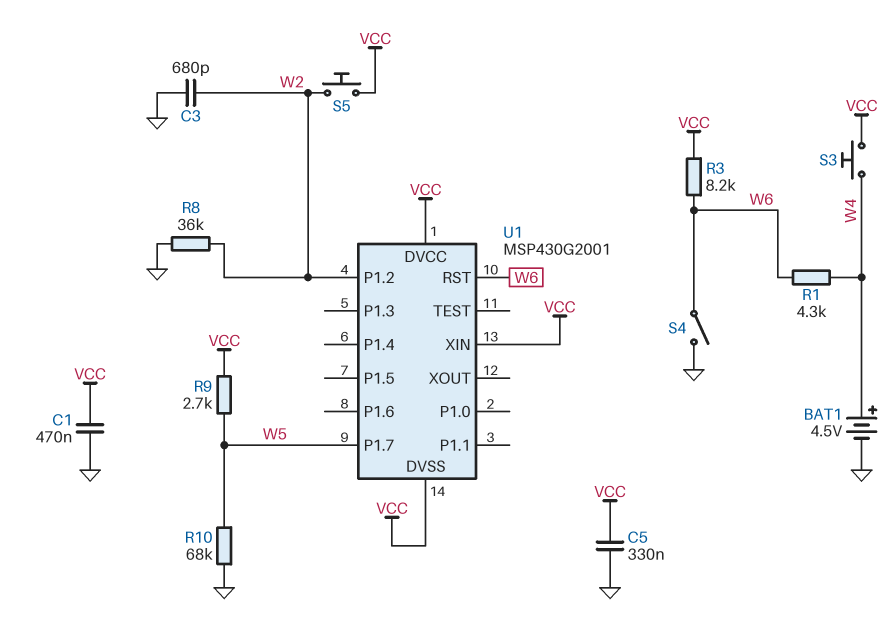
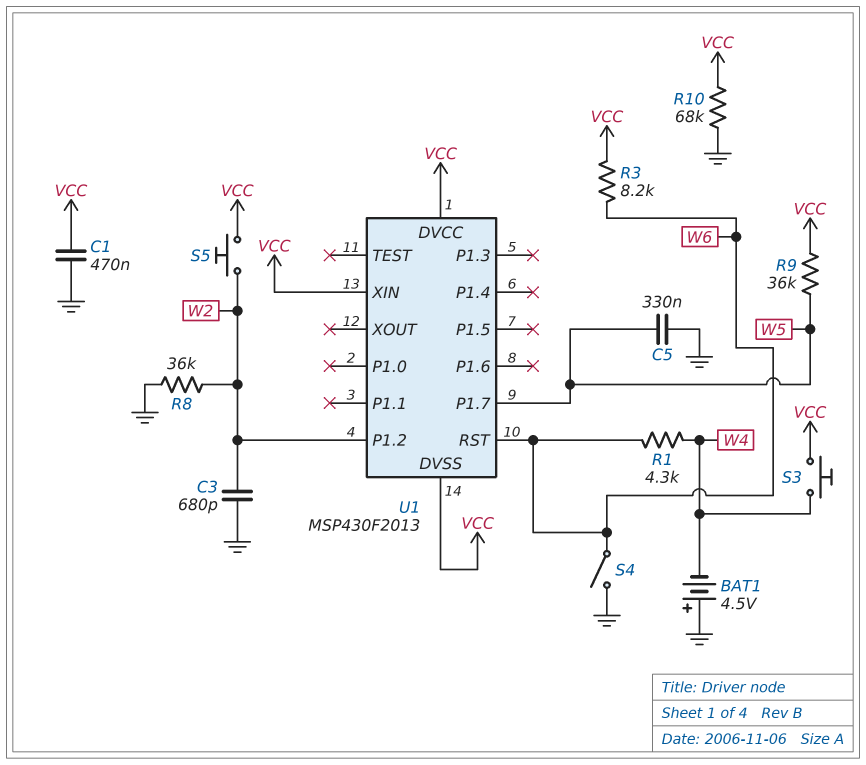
BAT1: 4.5V (plus W4, minus GND) -> 4.5V (plus GND, minus W4)
C5: 330nF (GND, VCC) -> 330nF (GND, W5)
R9: 2.7k (VCC, W5) -> 36k (VCC, W5)
R10: 68k (GND, W5) -> 68k (GND, VCC)
U1: MSP430G2001 -> MSP430F2013

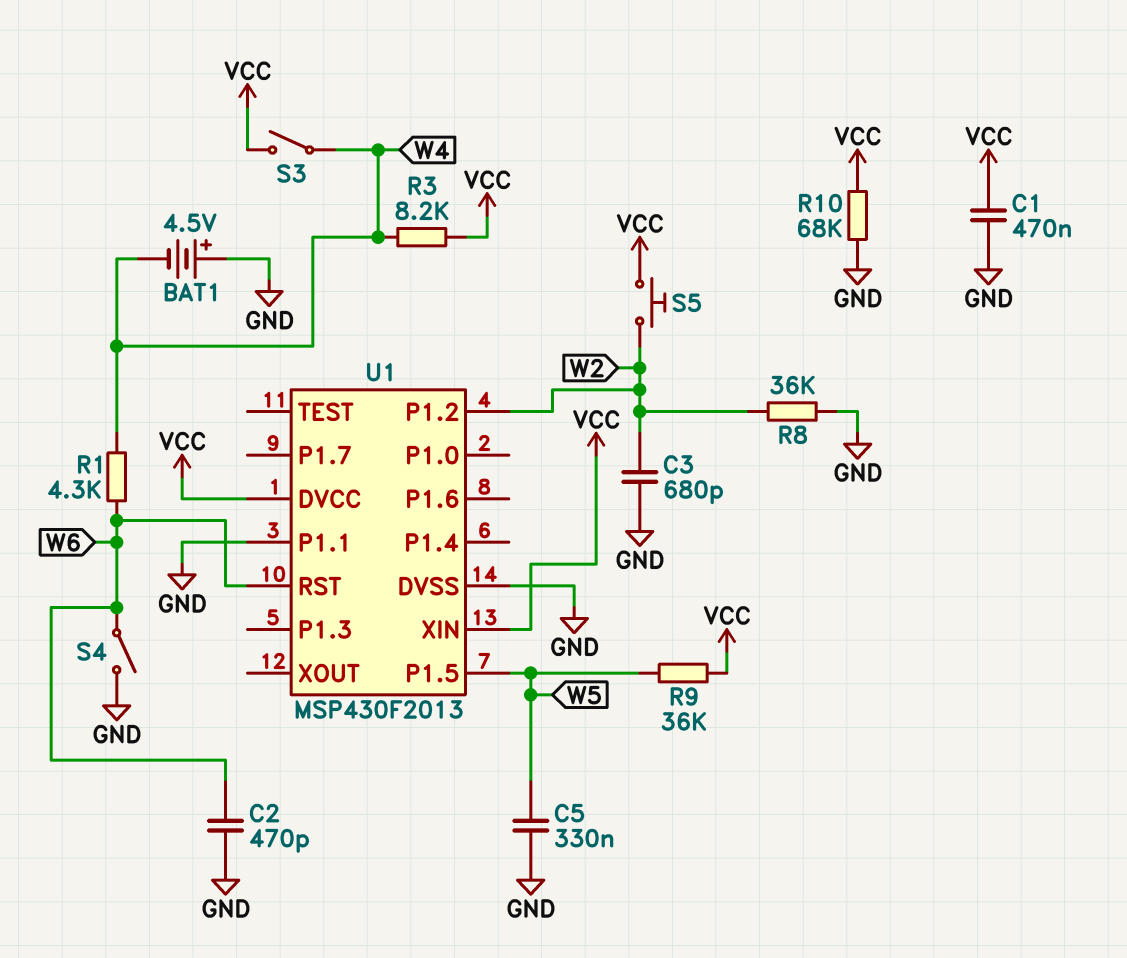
C2: none -> 470pF (GND, W6)
R3: 8.2k (VCC, W6) -> 8.2k (VCC, W4)
S3: button (VCC, W4) -> switch (VCC, W4)
U1 pin DVSS: VCC -> GND
U1 pin P1.1: none -> GND
U1 pin P1.5: none -> W5
U1 pin P1.7: W5 -> none

